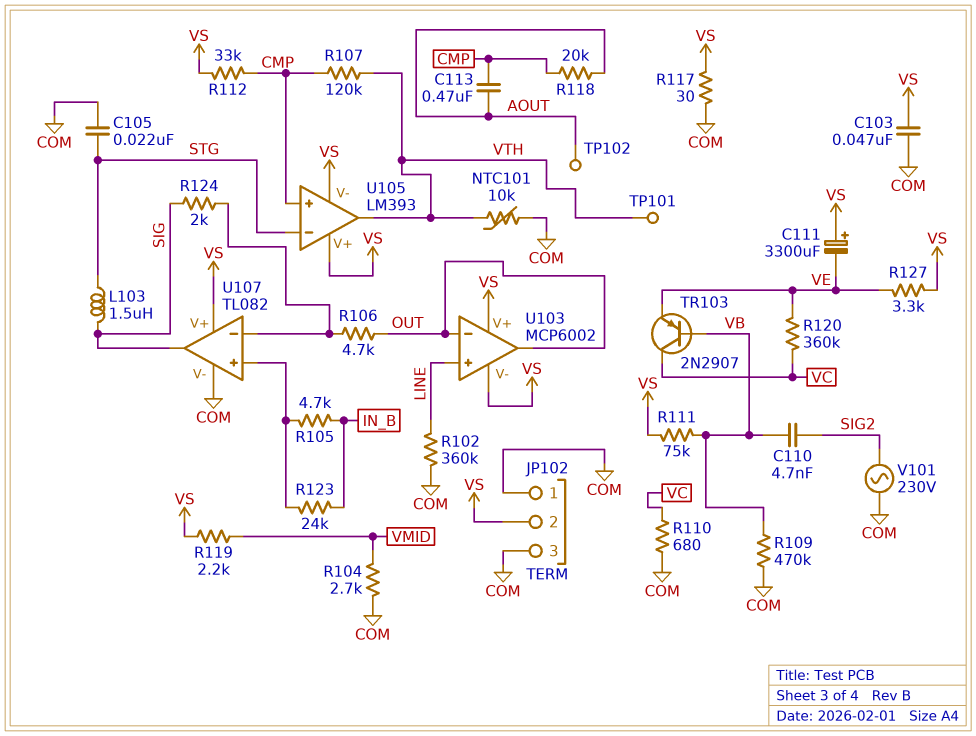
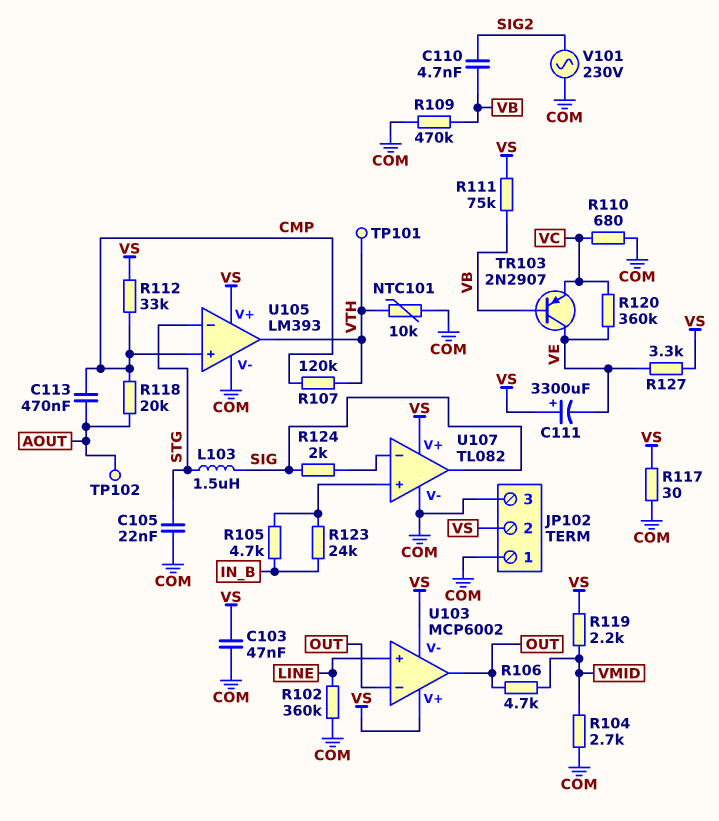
R106: 4.7k (OUT, U107/in-) -> 4.7k (OUT, VMID)
TR103: PNP 2N2907 (B VB, C VC, E VE) -> PNP 2N2907 (B VB, C VE, E VC)
U105 pin V-: VS -> COM

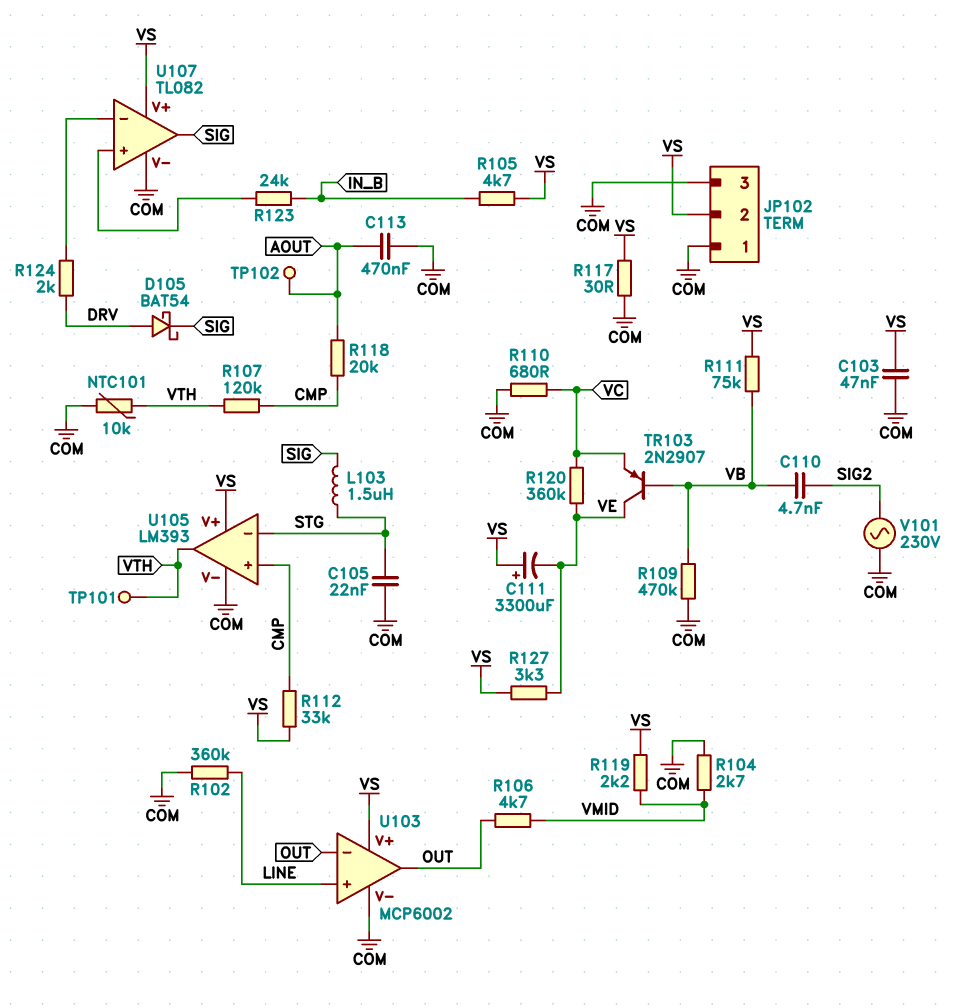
C113: 470nF (AOUT, CMP) -> 470nF (AOUT, COM)
D105: none -> schottky BAT54 (A DRV, K SIG)
R105: 4.7k (IN_B, U107/in+) -> 4.7k (IN_B, VS)
R124: 2k (SIG, U107/in-) -> 2k (DRV, U107/in-)
U103 pin V-: VS -> COM

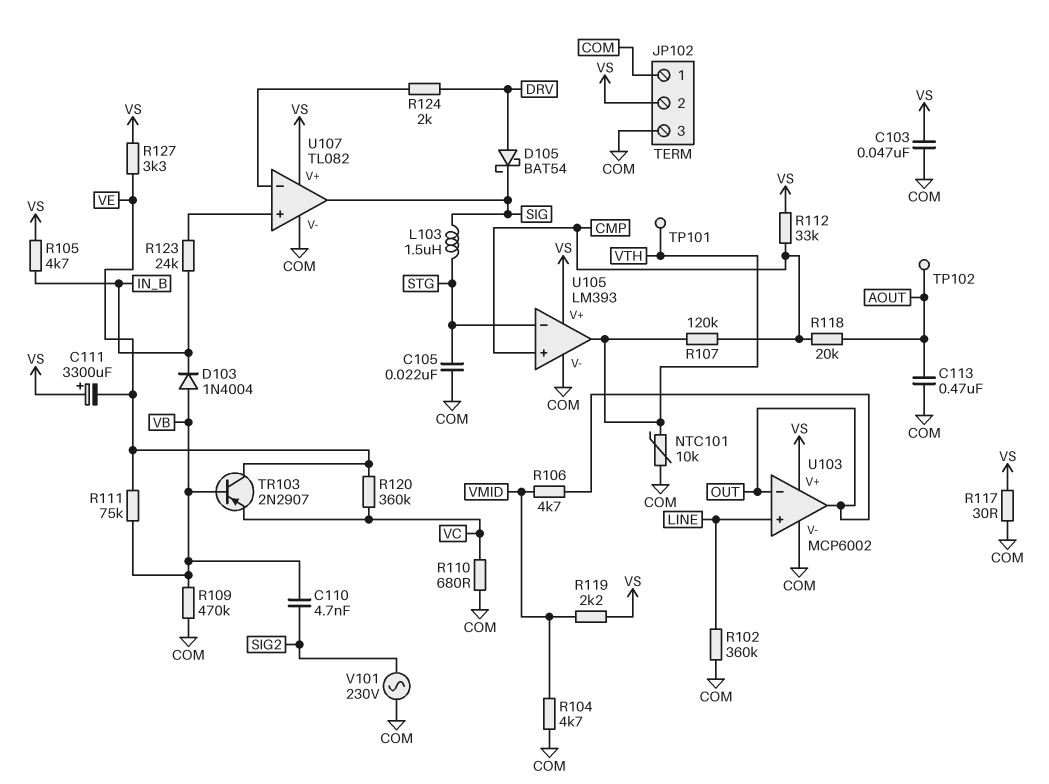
D103: none -> diode 1N4004 (A VB, K IN_B)
R104: 2.7k (COM, VMID) -> 4.7k (COM, VMID)
R111: 75k (VB, VS) -> 75k (VB, VE)

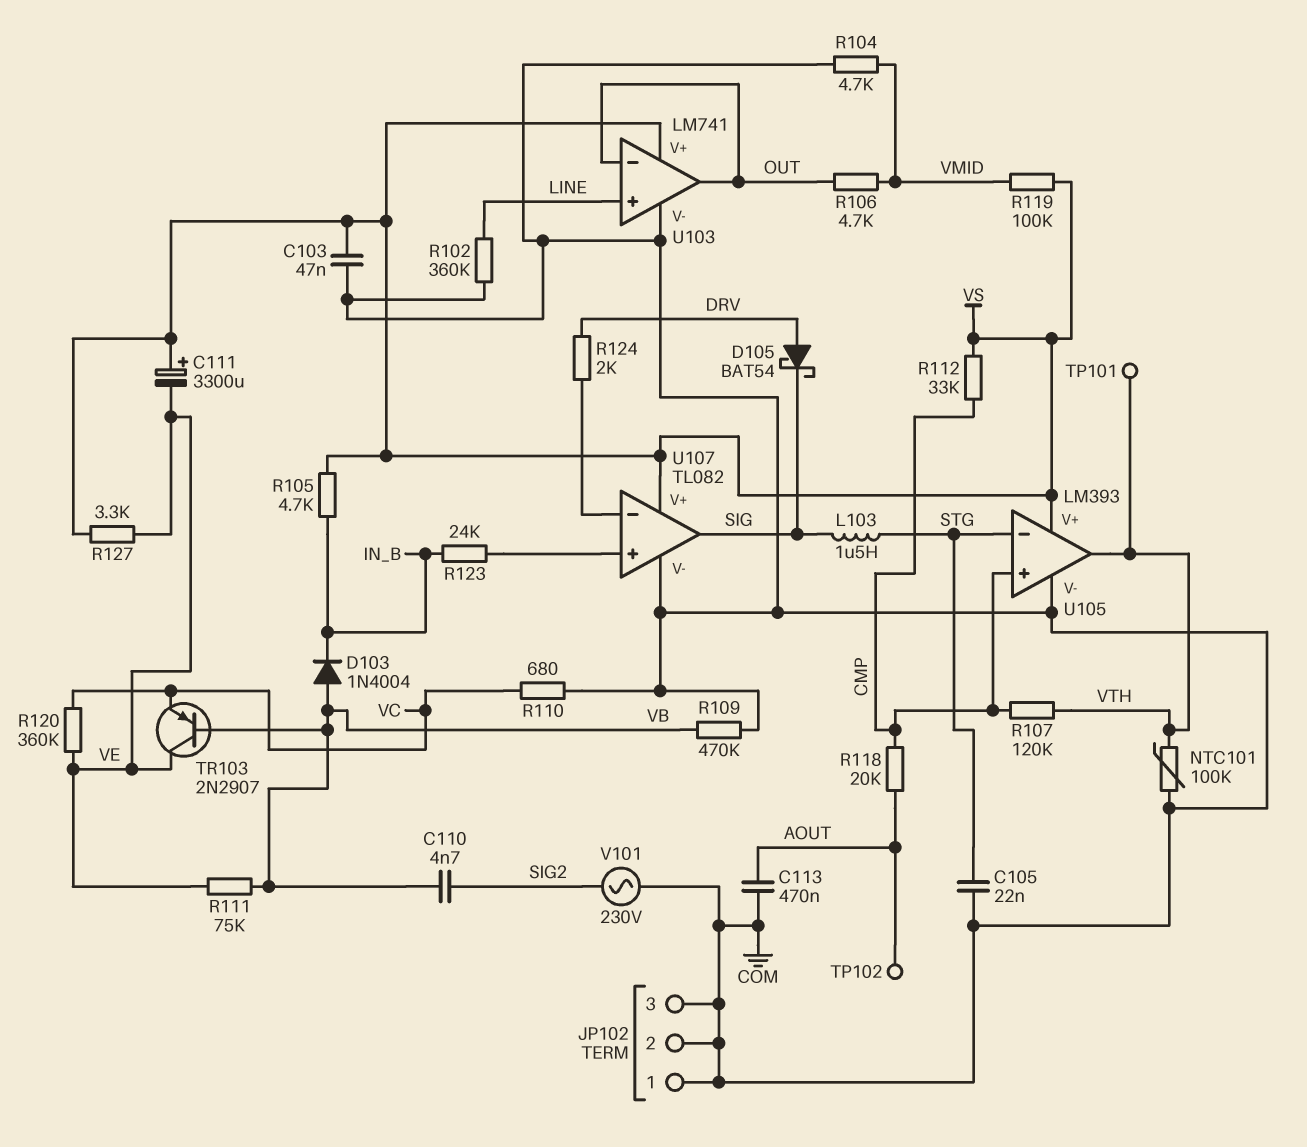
JP102 pin 2: VS -> COM
NTC101: 10k (COM, VTH) -> 100k (COM, VTH)
R117: 30 (COM, VS) -> none
R119: 2.2k (VMID, VS) -> 100k (VMID, VS)
U103: MCP6002 -> LM741

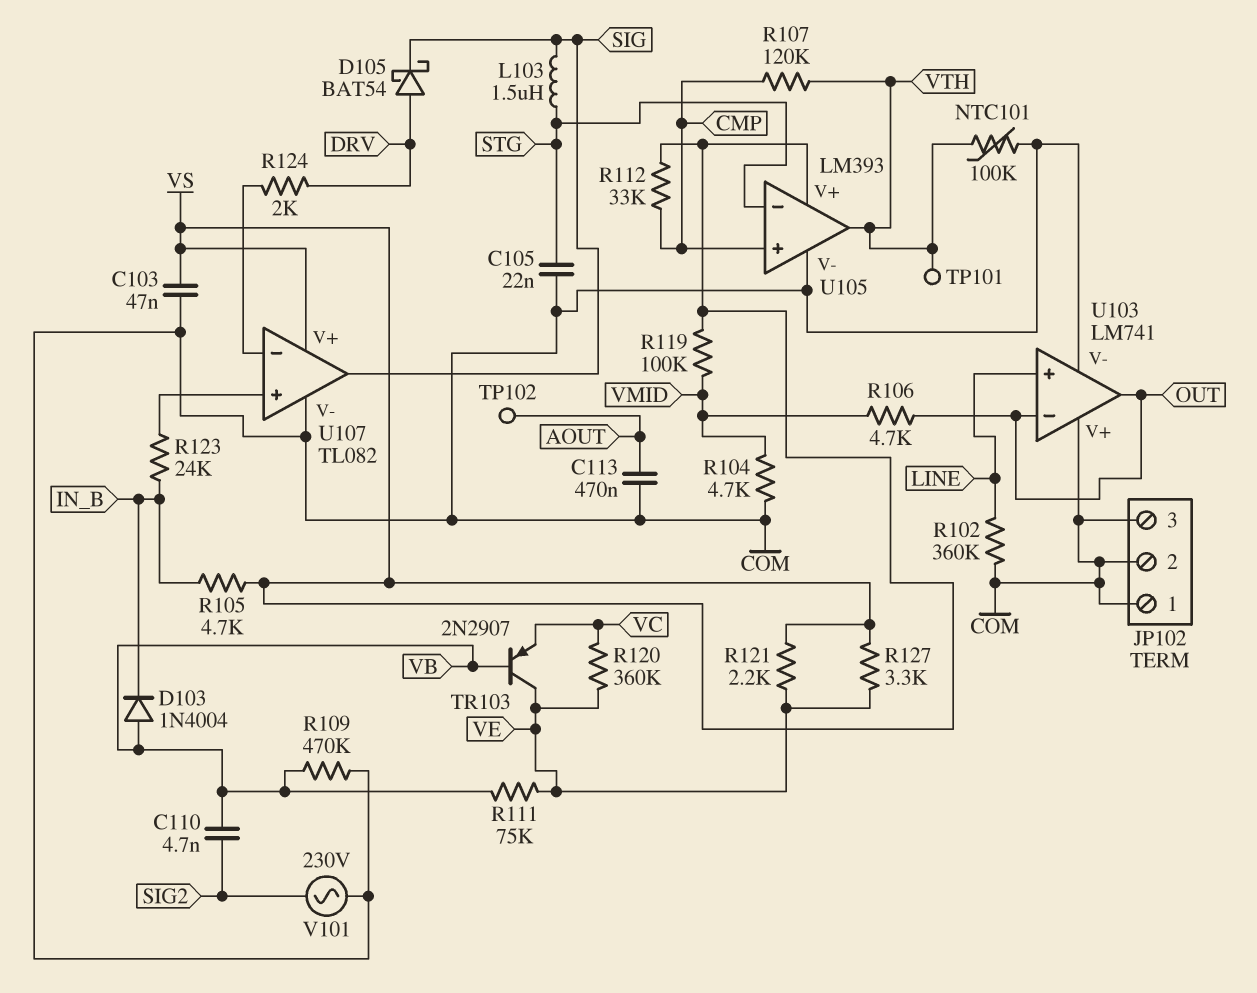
C111: 3300uF (plus VS, minus VE) -> none
R110: 680 (COM, VC) -> none
R118: 20k (AOUT, CMP) -> none
R121: none -> 2.2k (VE, VS)
U103 pin V+: VS -> COM

